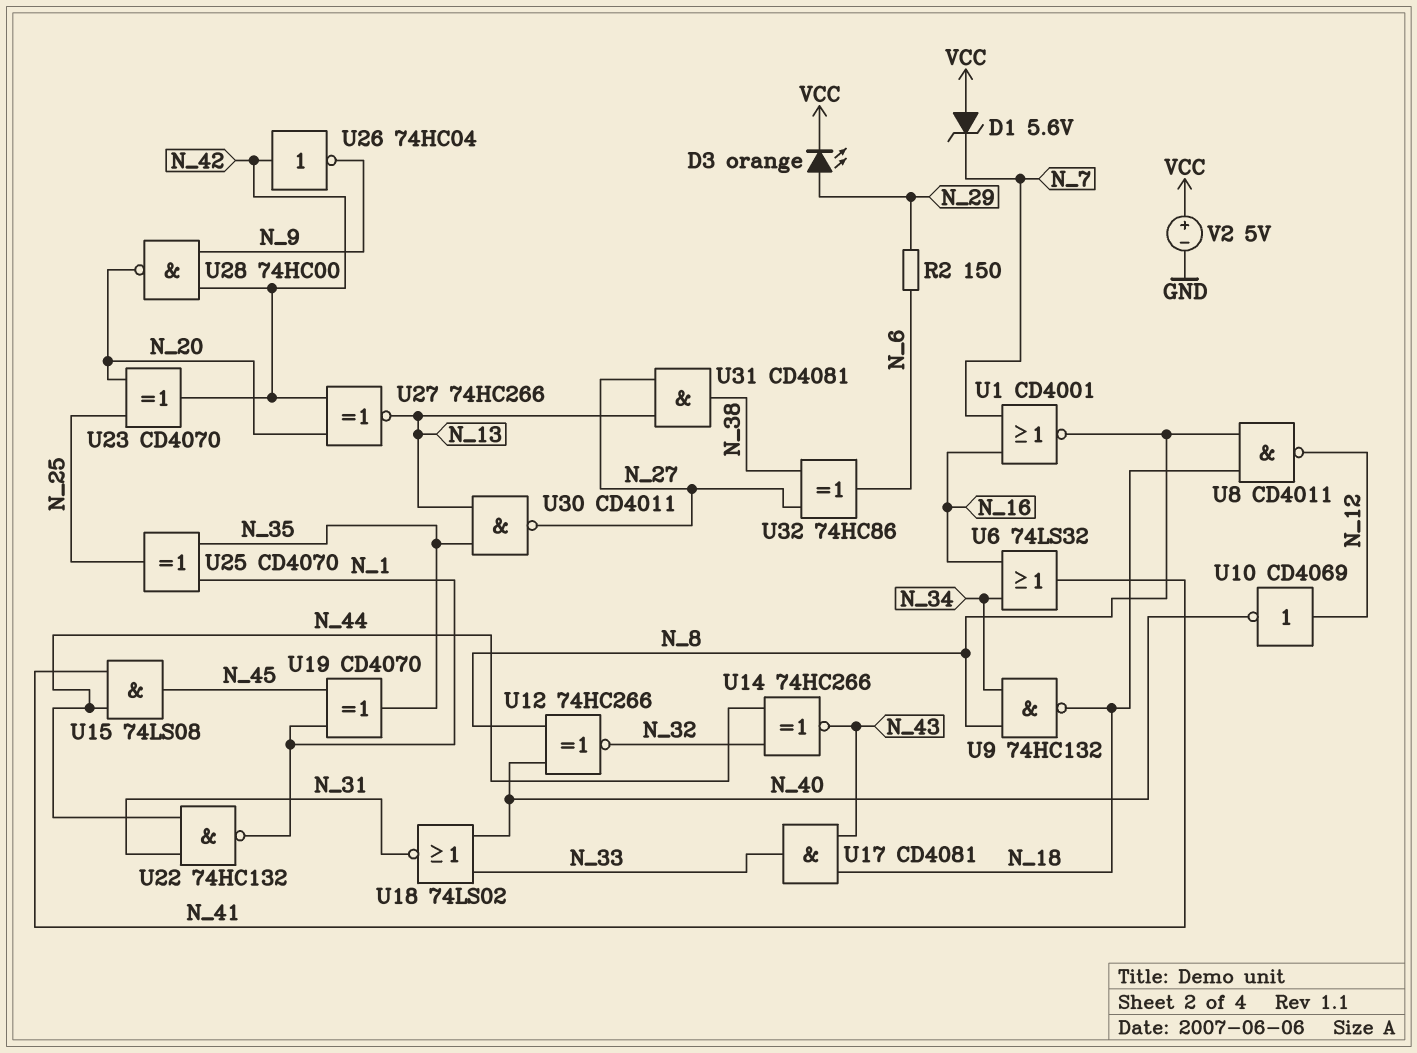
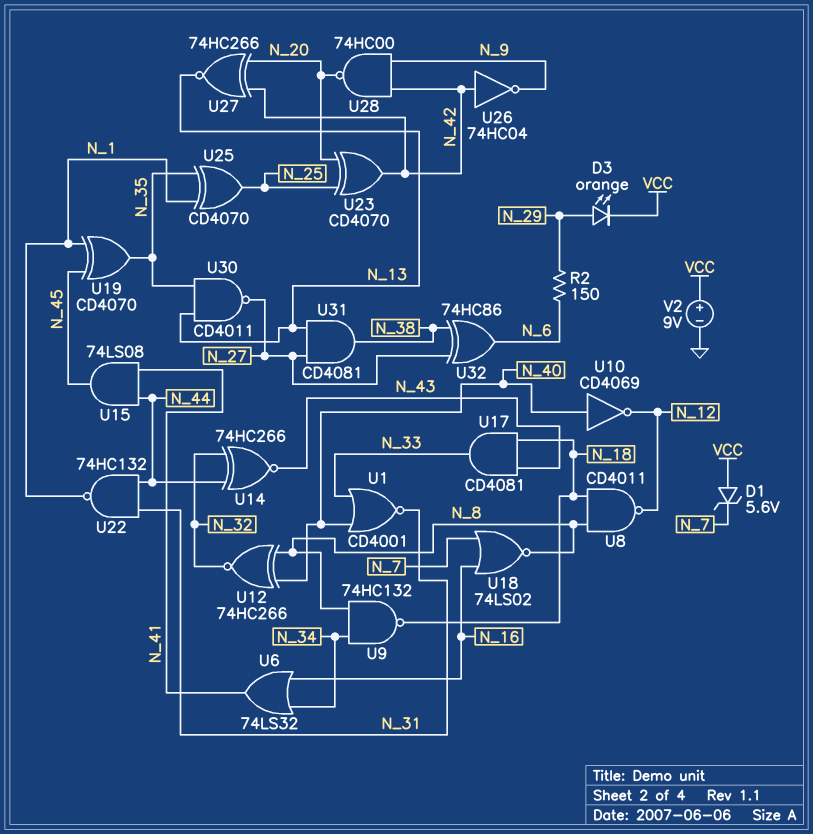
U1: NOR CD4001 (in N_7, in N_16, out N_8) -> NOR CD4001 (in N_33, in N_40, out N_31)
U10: NOT CD4069 (in N_12, out N_40) -> NOT CD4069 (in N_40, out N_12)
U18: NOR 74LS02 (in N_33, in N_40, out N_31) -> NOR 74LS02 (in N_7, in N_16, out N_8)
V2: 5V (plus VCC, minus GND) -> 9V (plus VCC, minus GND)

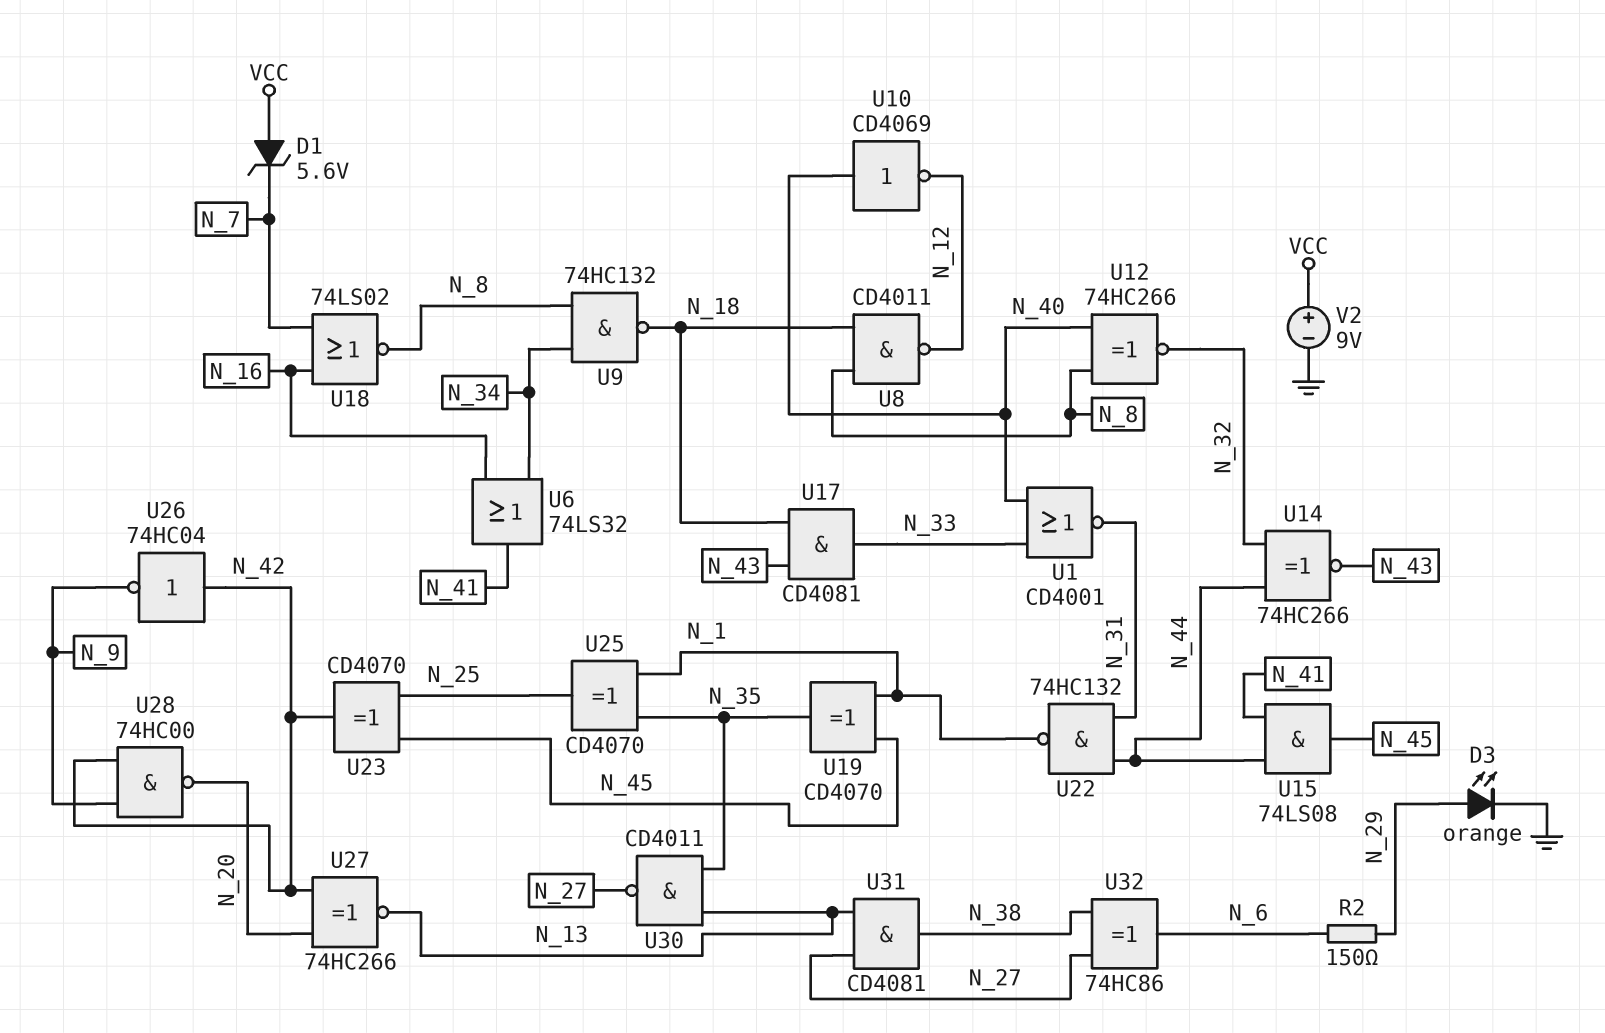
D3: LED orange (A N_29, K VCC) -> LED orange (A N_29, K GND)
U23: XOR CD4070 (in N_20, in N_25, out N_42) -> XOR CD4070 (in N_25, in N_45, out N_42)

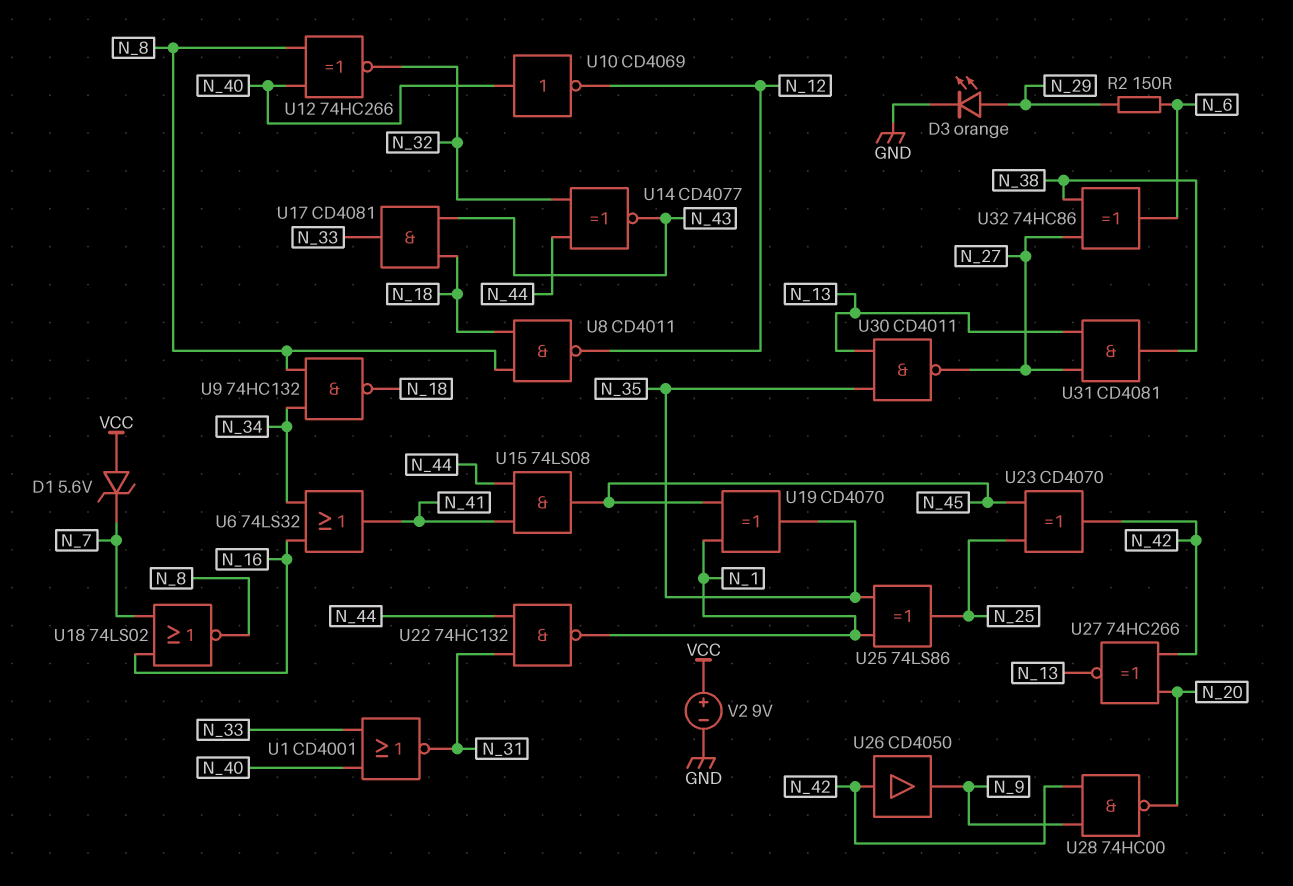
U14: XNOR 74HC266 (in N_32, in N_44, out N_43) -> XNOR CD4077 (in N_32, in N_44, out N_43)
U25: XOR CD4070 (in N_1, in N_35, out N_25) -> XOR 74LS86 (in N_1, in N_35, out N_25)
U26: NOT 74HC04 (in N_42, out N_9) -> buffer CD4050 (in N_42, out N_9)

